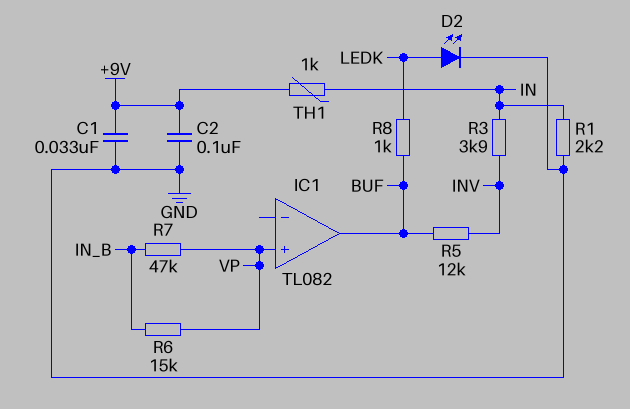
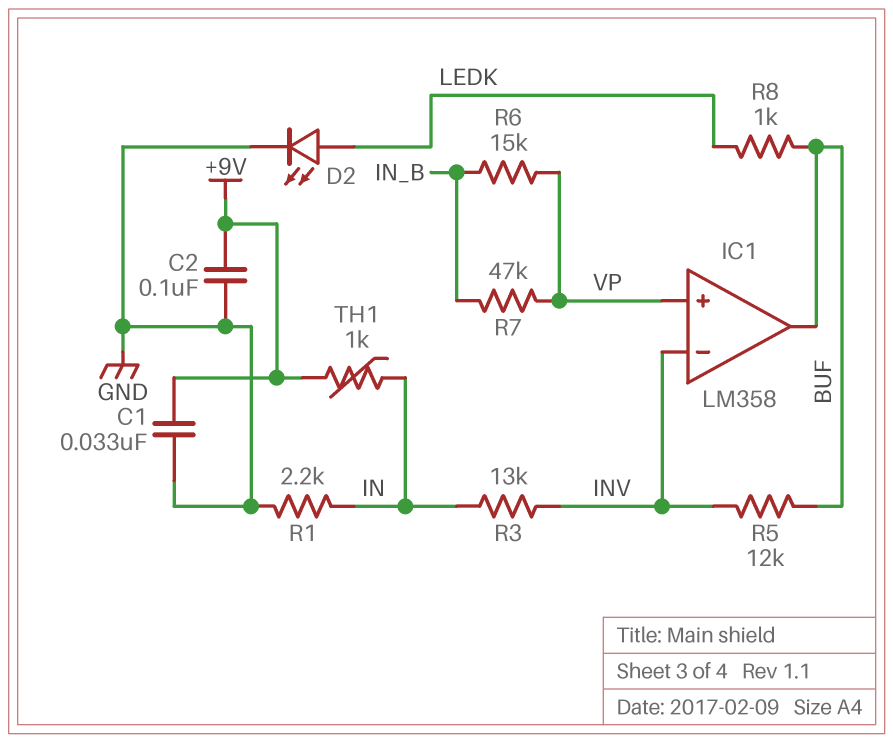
IC1: TL082 -> LM358
IC1 pin in-: none -> INV
R3: 3.9k (IN, INV) -> 13k (IN, INV)

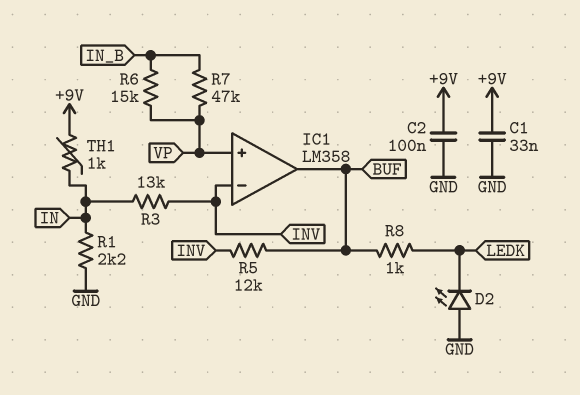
D2: LED (A LEDK, K GND) -> LED (A GND, K LEDK)

